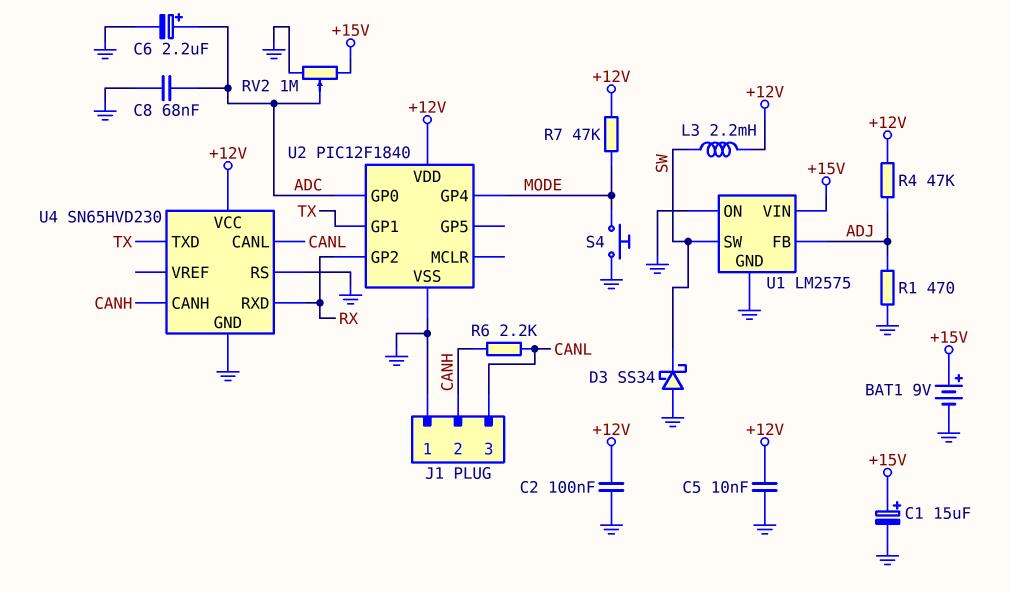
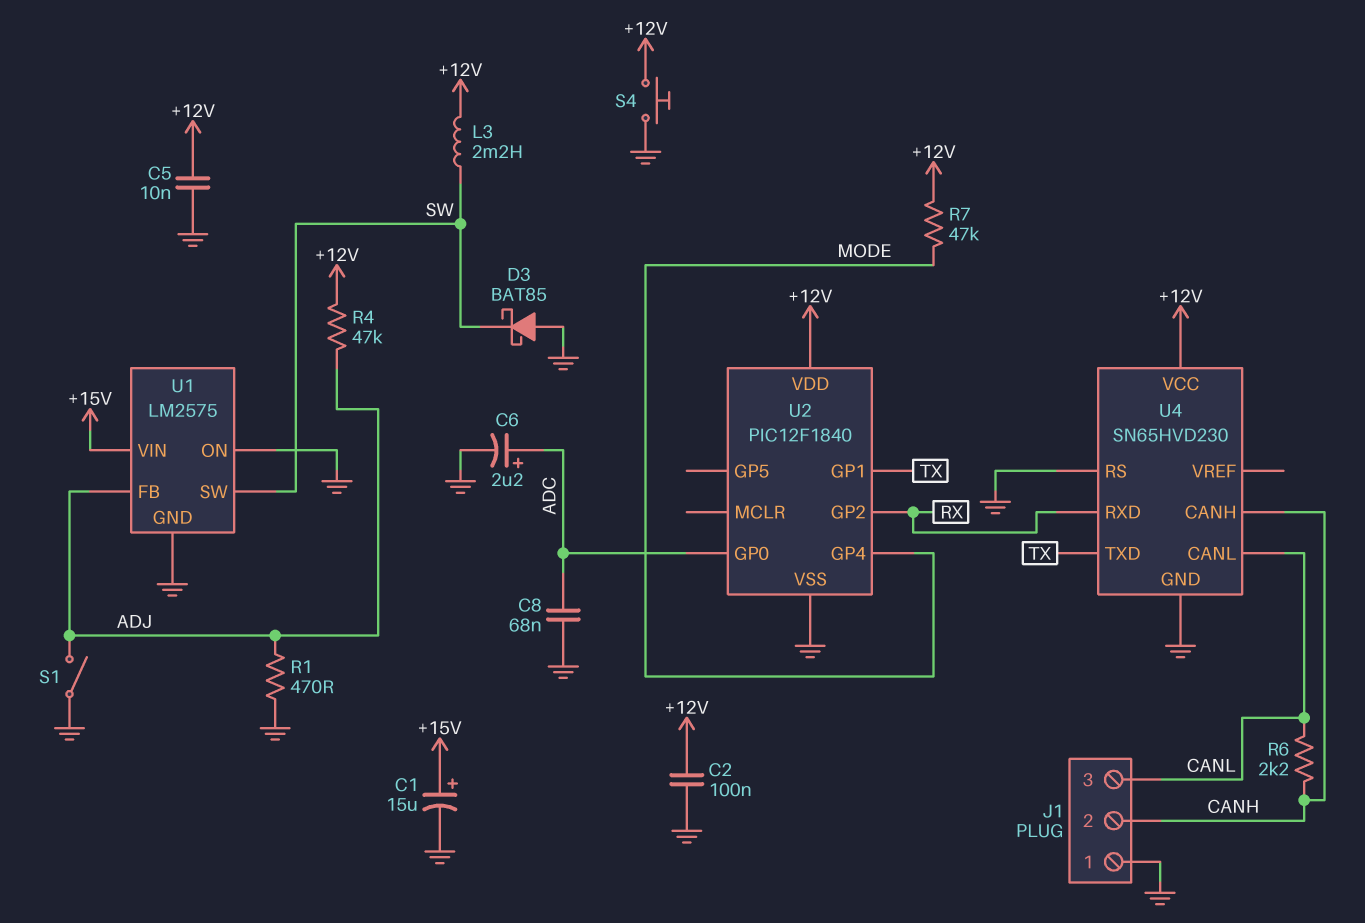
BAT1: 9V (plus +15V, minus GND) -> none
D3: schottky SS34 (A GND, K SW) -> schottky BAT85 (A GND, K SW)
RV2: 1M (+15V, GND, wiper ADC) -> none
S1: none -> switch (ADJ, GND)
S4: button (GND, MODE) -> button (+12V, GND)

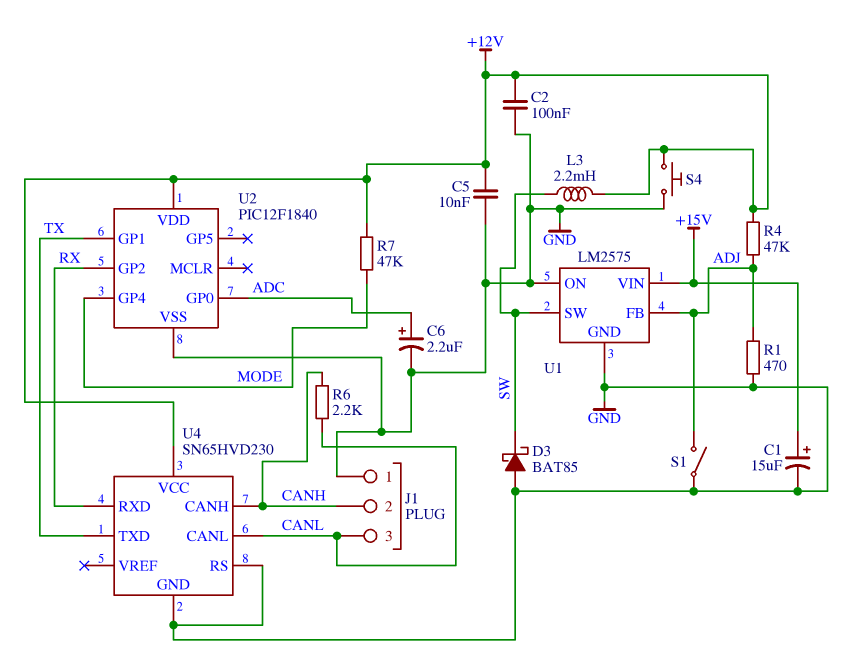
C8: 68nF (ADC, GND) -> none

